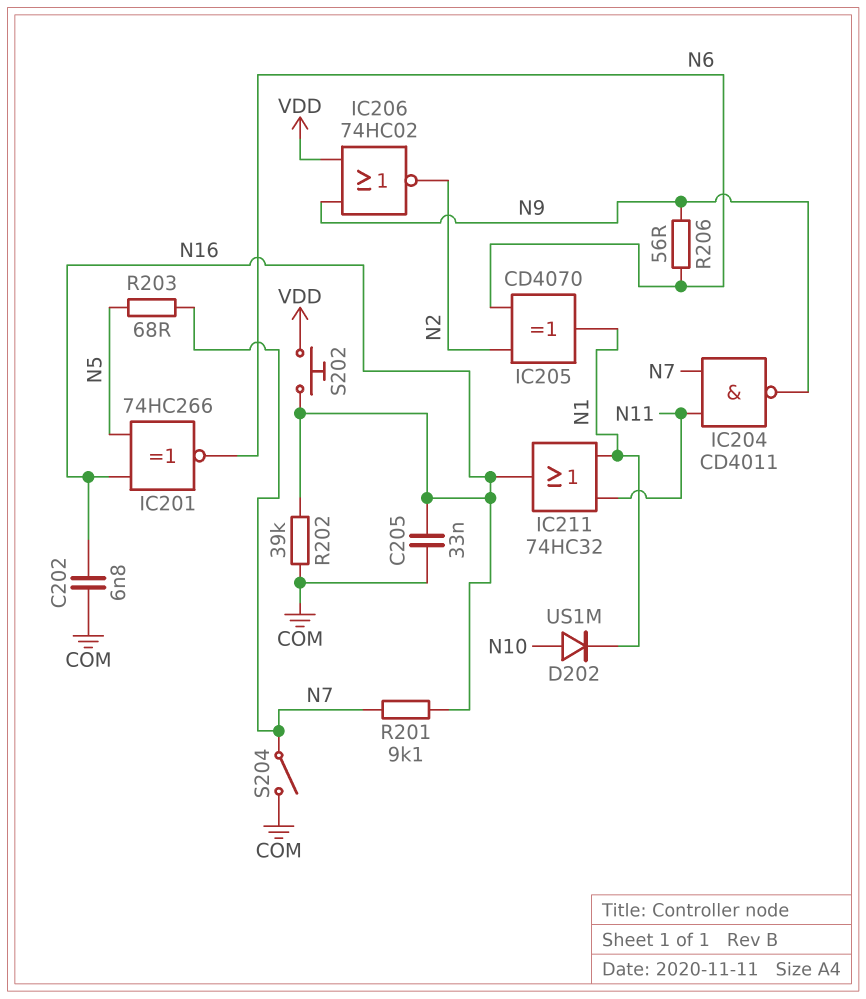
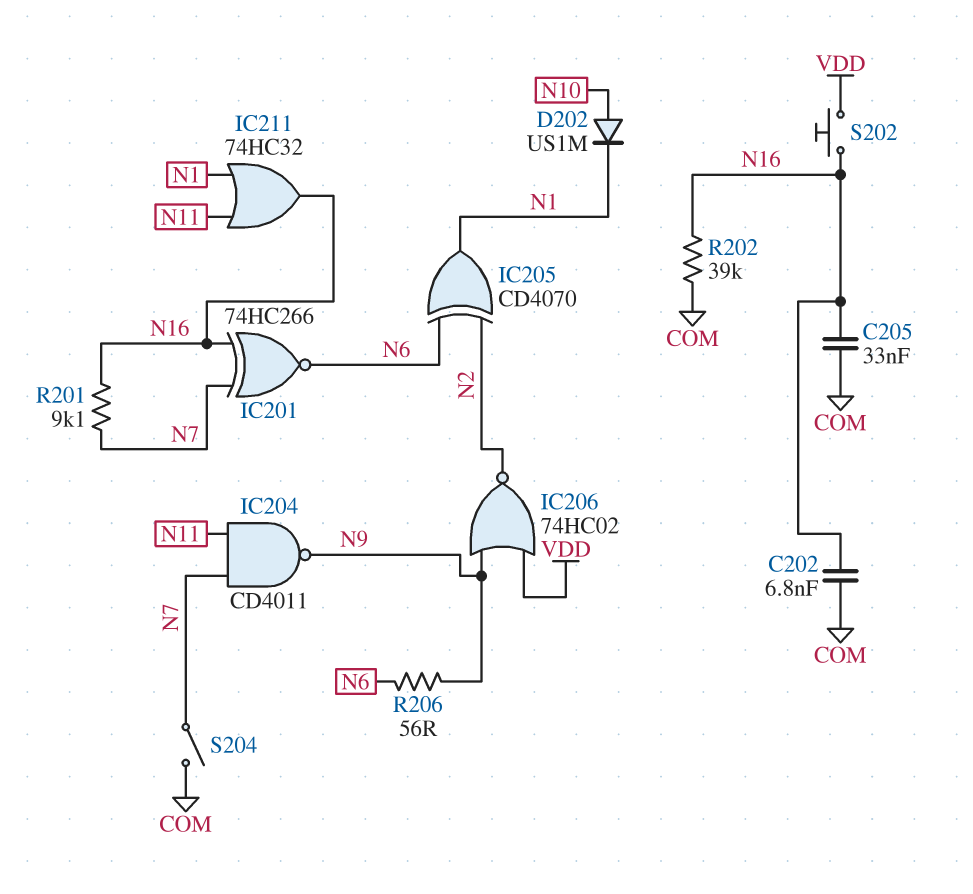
IC201: XNOR 74HC266 (in N5, in N16, out N6) -> XNOR 74HC266 (in N7, in N16, out N6)
R203: 68 (N5, N7) -> none

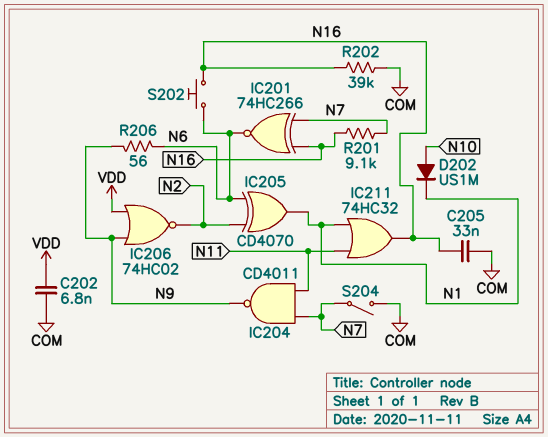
C202: 6.8nF (COM, N16) -> 6.8nF (COM, VDD)
S202: button (N16, VDD) -> button (N6, N16)

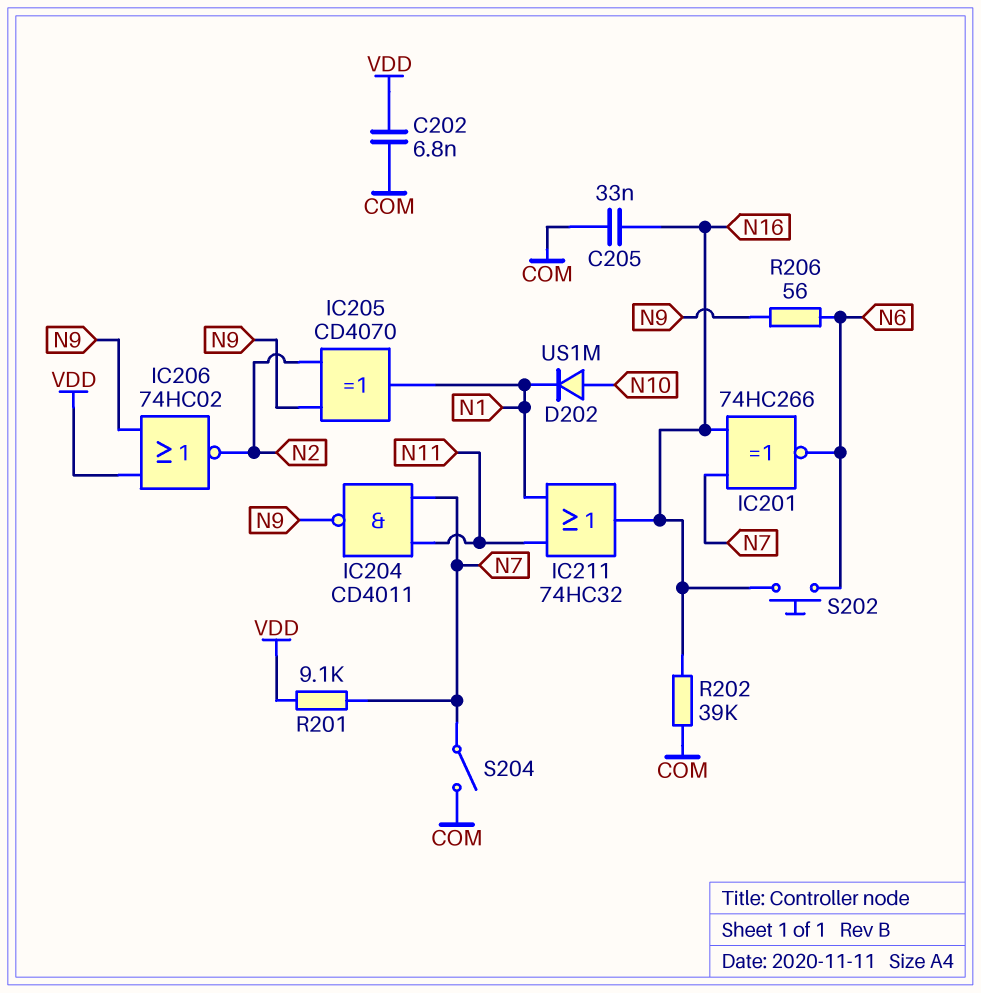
IC205: XOR CD4070 (in N2, in N6, out N1) -> XOR CD4070 (in N2, in N9, out N1)
R201: 9.1k (N7, N16) -> 9.1k (N7, VDD)

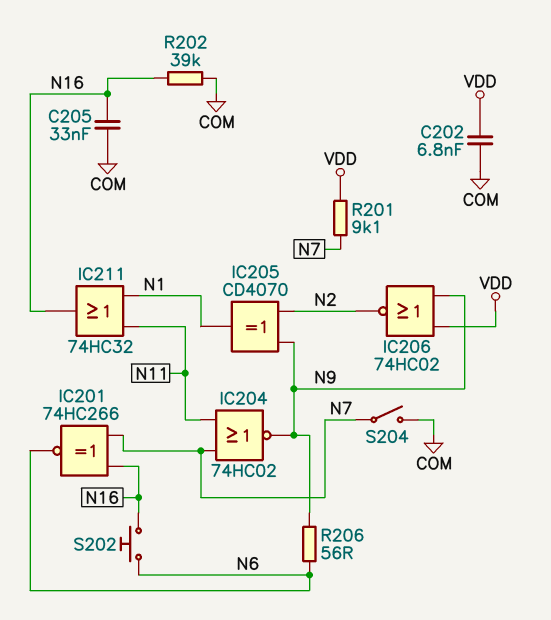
D202: diode US1M (A N10, K N1) -> none
IC204: NAND CD4011 (in N7, in N11, out N9) -> NOR 74HC02 (in N7, in N11, out N9)

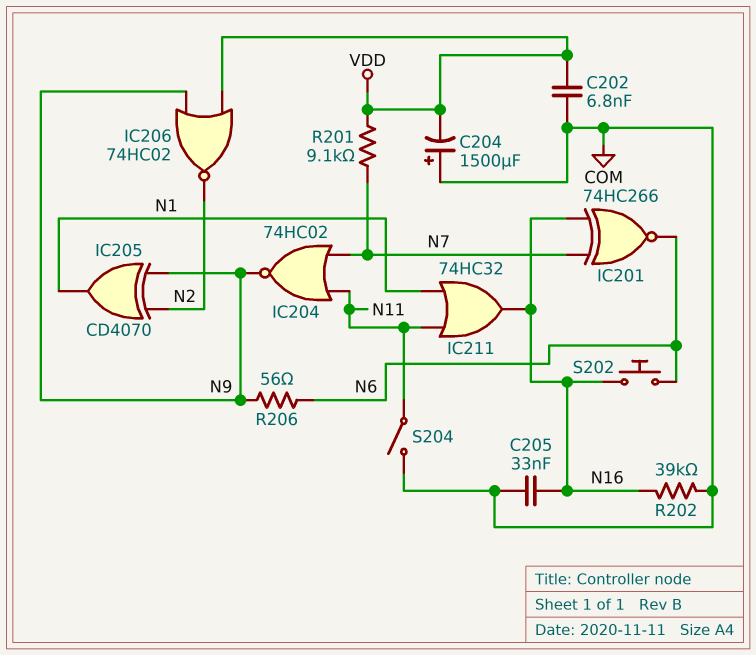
C204: none -> 1500uF (plus COM, minus VDD)
S204: switch (COM, N7) -> switch (COM, N11)

